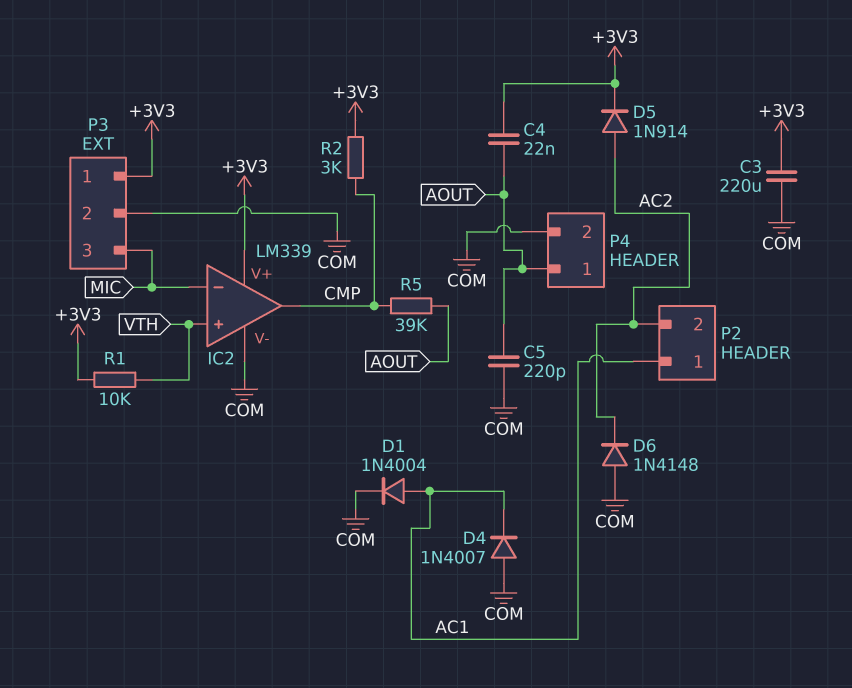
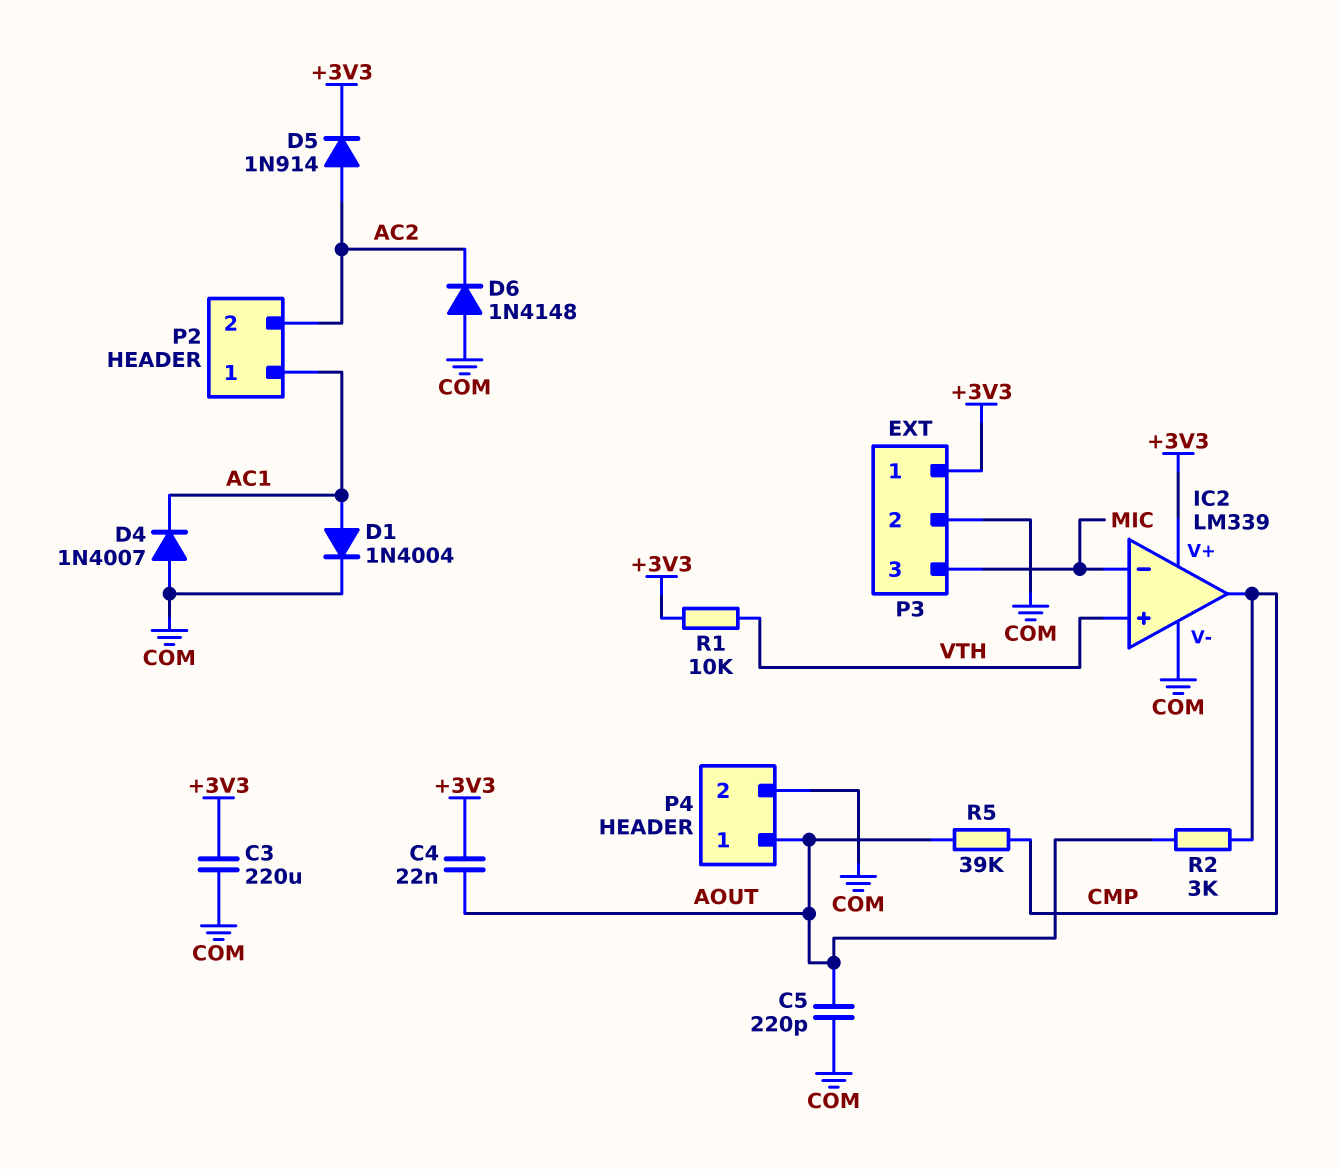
R2: 3k (+3V3, CMP) -> 3k (AOUT, CMP)

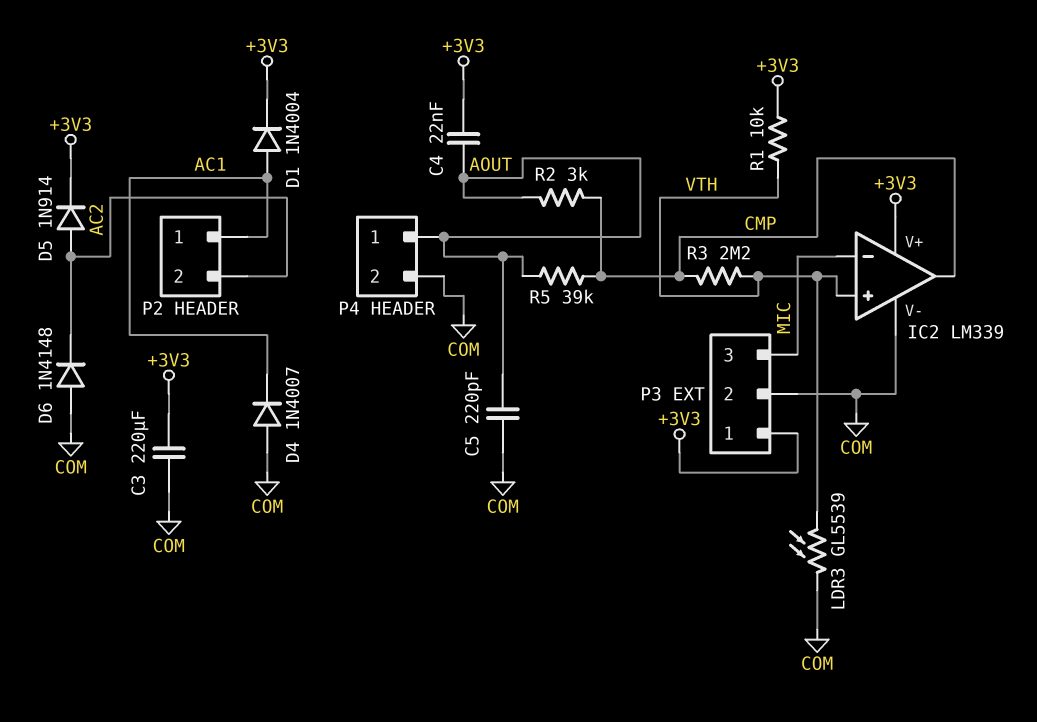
D1: diode 1N4004 (A AC1, K COM) -> diode 1N4004 (A AC1, K +3V3)
LDR3: none -> GL5539 (COM, VTH)
R3: none -> 2.2M (CMP, VTH)

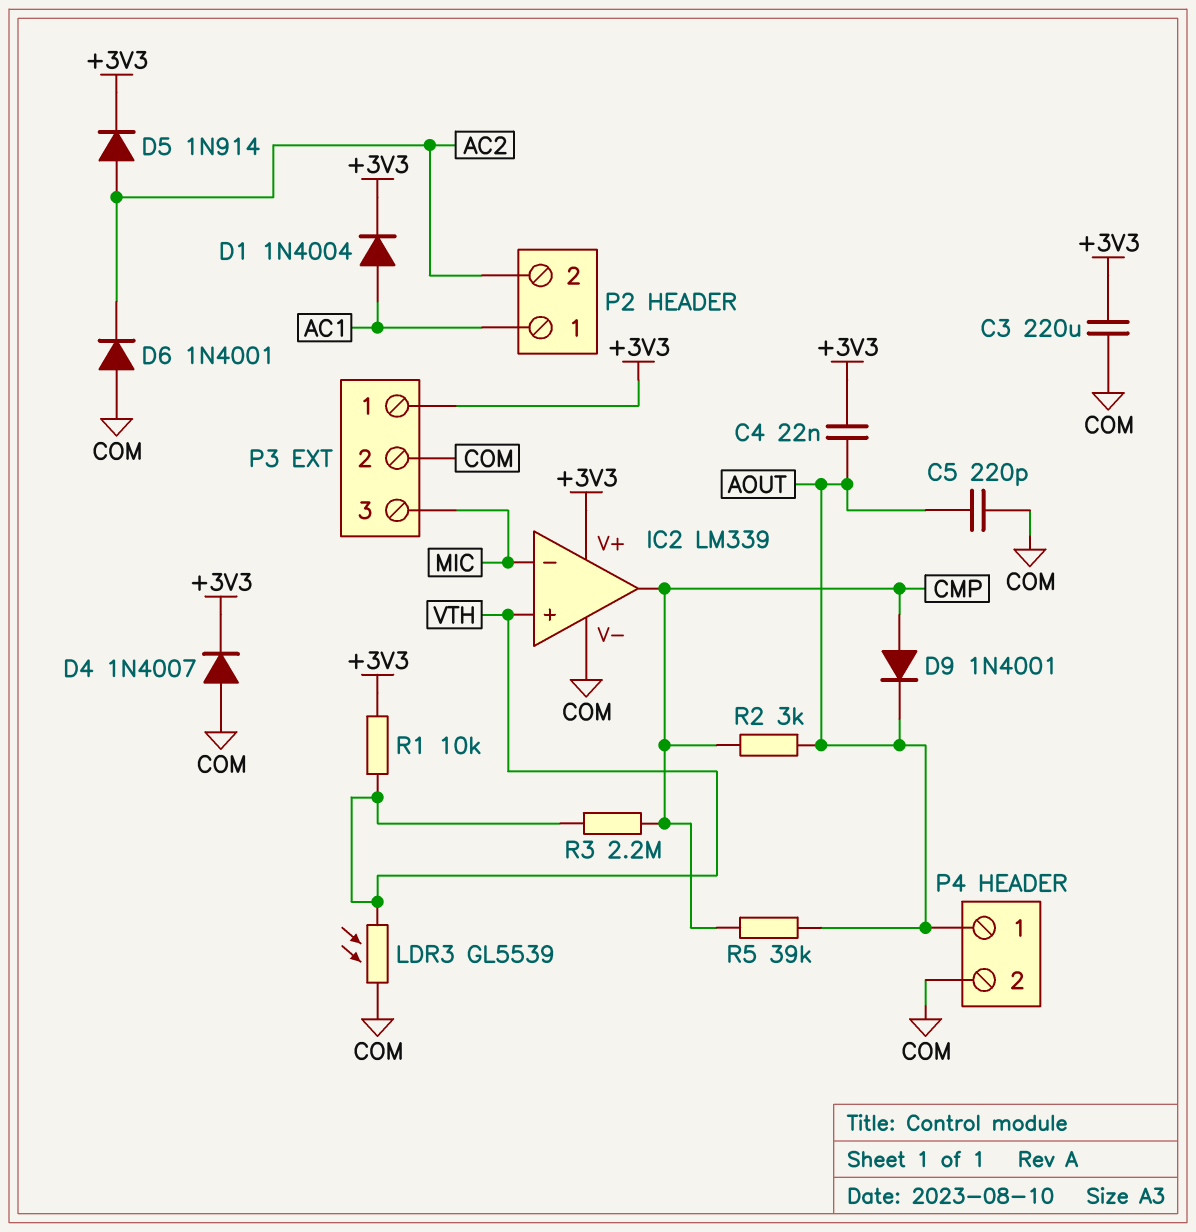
D4: diode 1N4007 (A COM, K AC1) -> diode 1N4007 (A COM, K +3V3)
D6: diode 1N4148 (A COM, K AC2) -> diode 1N4001 (A COM, K AC2)
D9: none -> diode 1N4001 (A CMP, K AOUT)

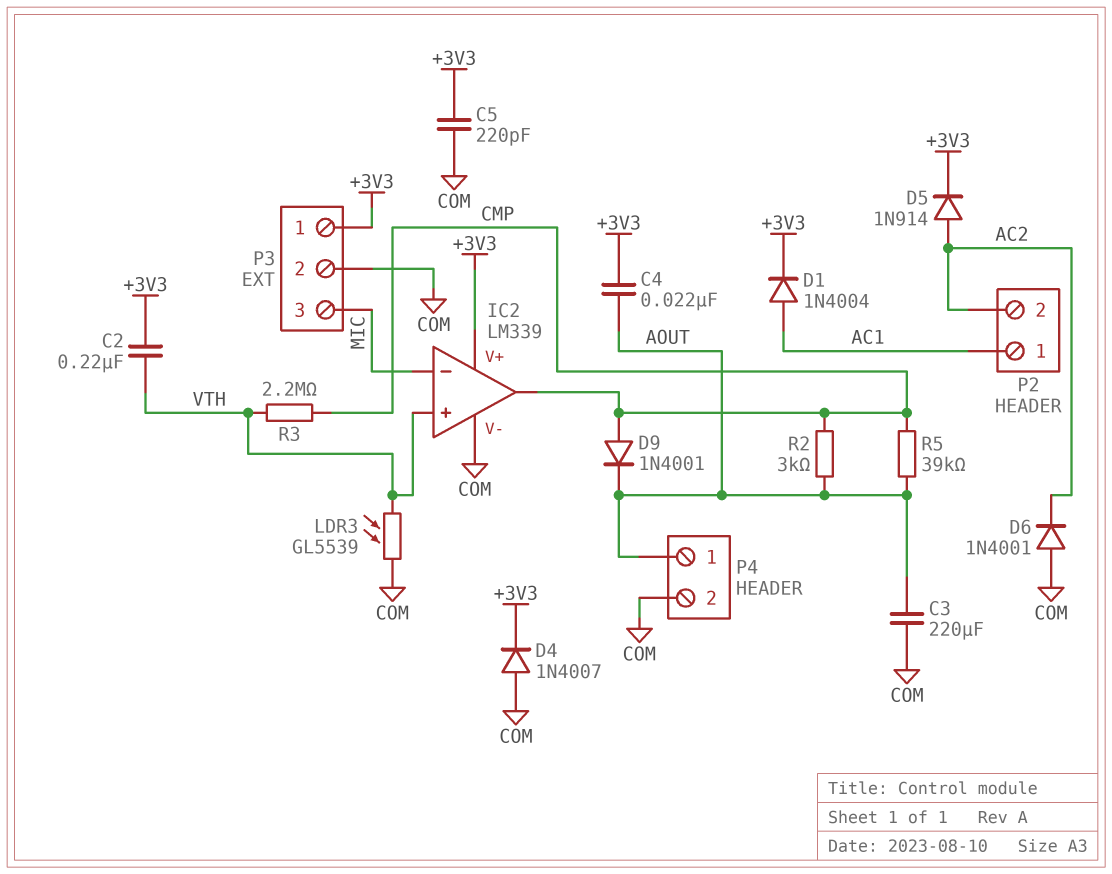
C2: none -> 220nF (+3V3, VTH)
C3: 220uF (+3V3, COM) -> 220uF (AOUT, COM)
C5: 220pF (AOUT, COM) -> 220pF (+3V3, COM)
R1: 10k (+3V3, VTH) -> none

